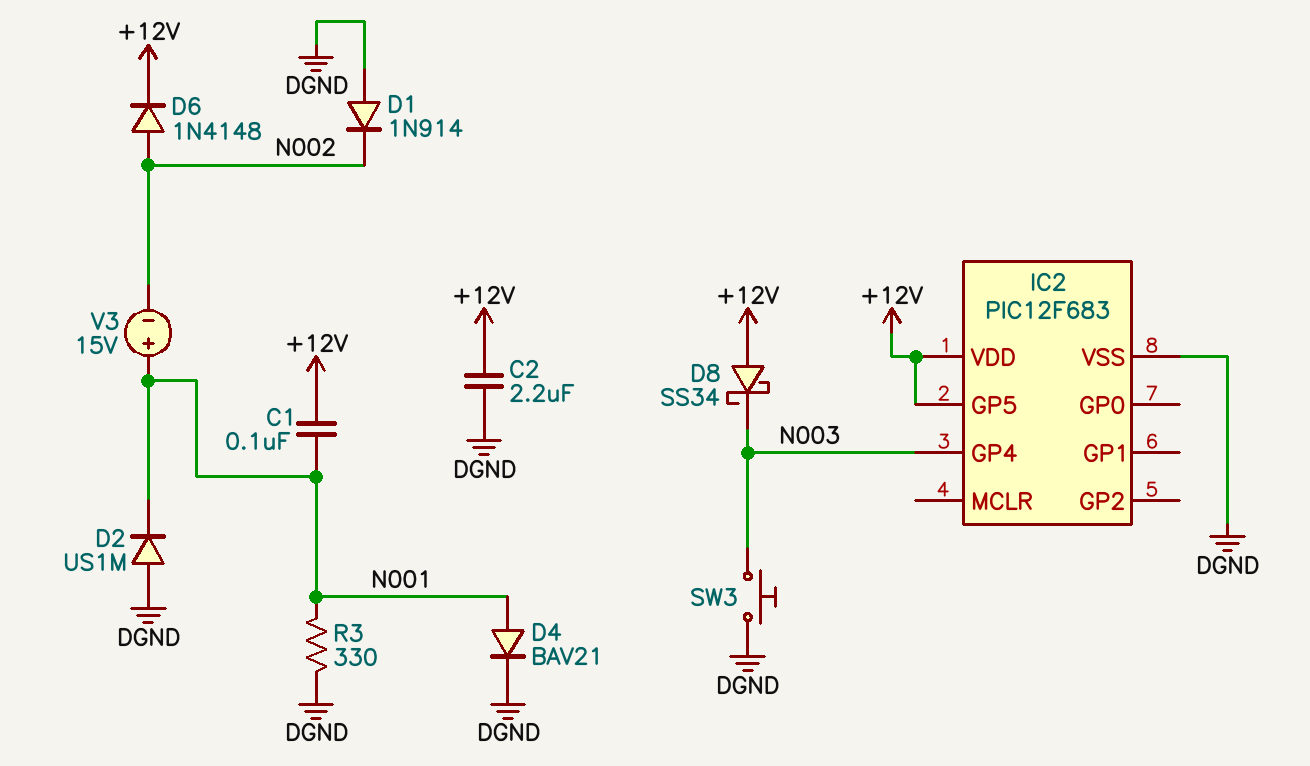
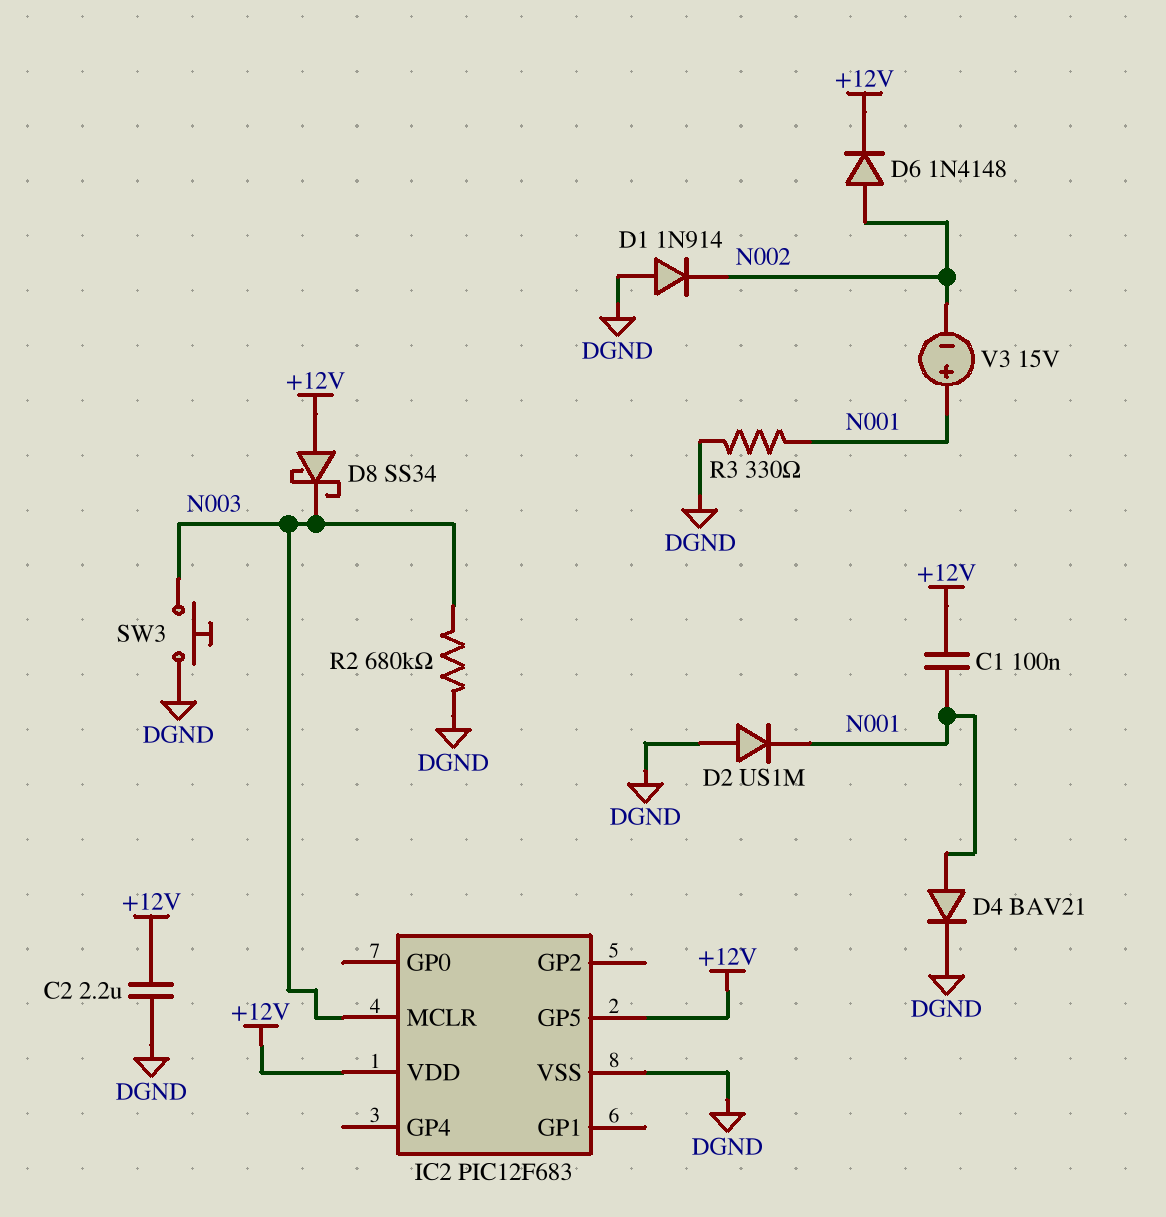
IC2 pin GP4: N003 -> none
IC2 pin MCLR: none -> N003
R2: none -> 680k (DGND, N003)

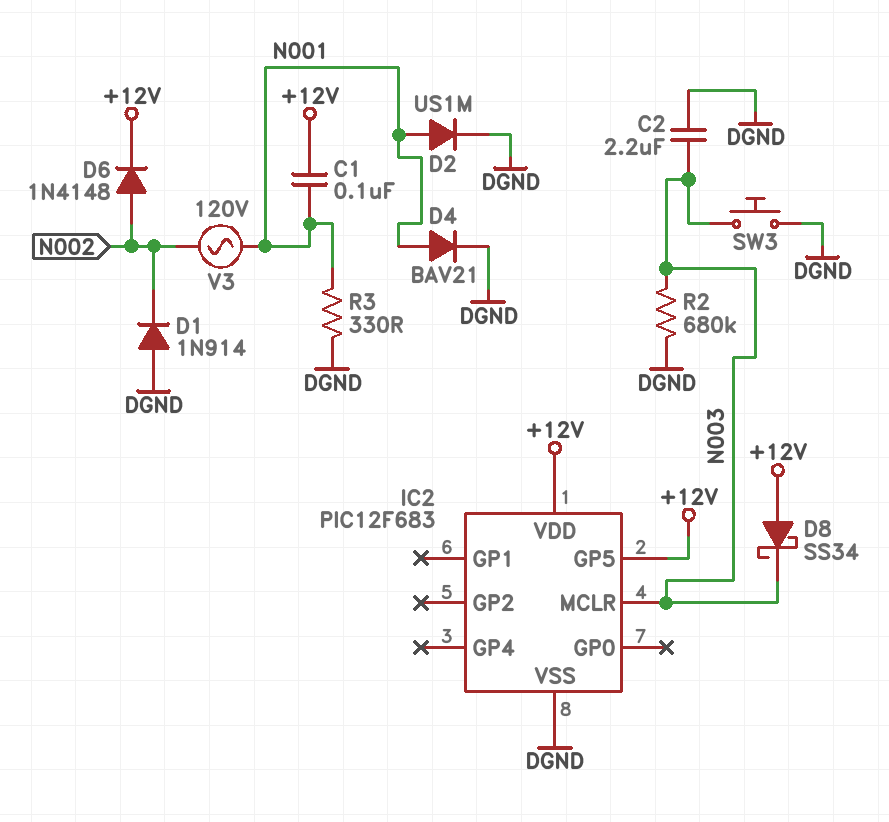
C2: 2.2uF (+12V, DGND) -> 2.2uF (DGND, N003)
D2: diode US1M (A DGND, K N001) -> diode US1M (A N001, K DGND)
V3: 15V (plus N001, minus N002) -> AC 120V (N001, N002)

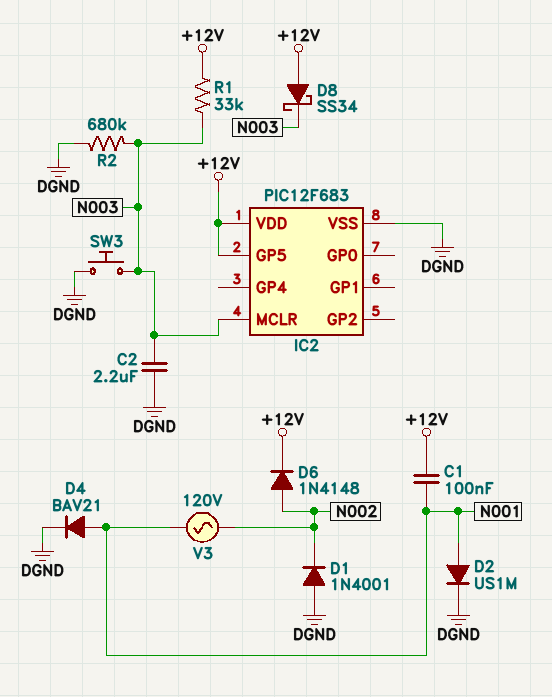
D1: diode 1N914 (A DGND, K N002) -> diode 1N4001 (A DGND, K N002)
R1: none -> 33k (+12V, N003)
R3: 330 (DGND, N001) -> none

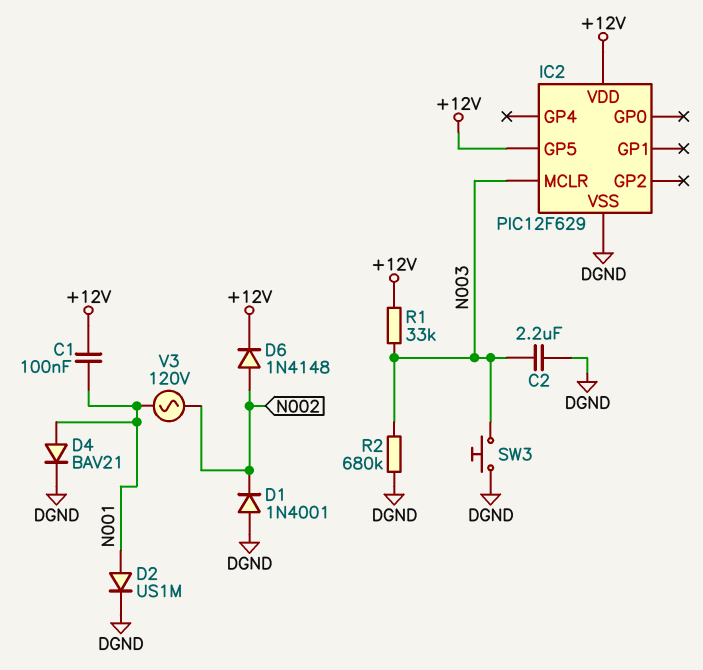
D8: schottky SS34 (A +12V, K N003) -> none
IC2: PIC12F683 -> PIC12F629

